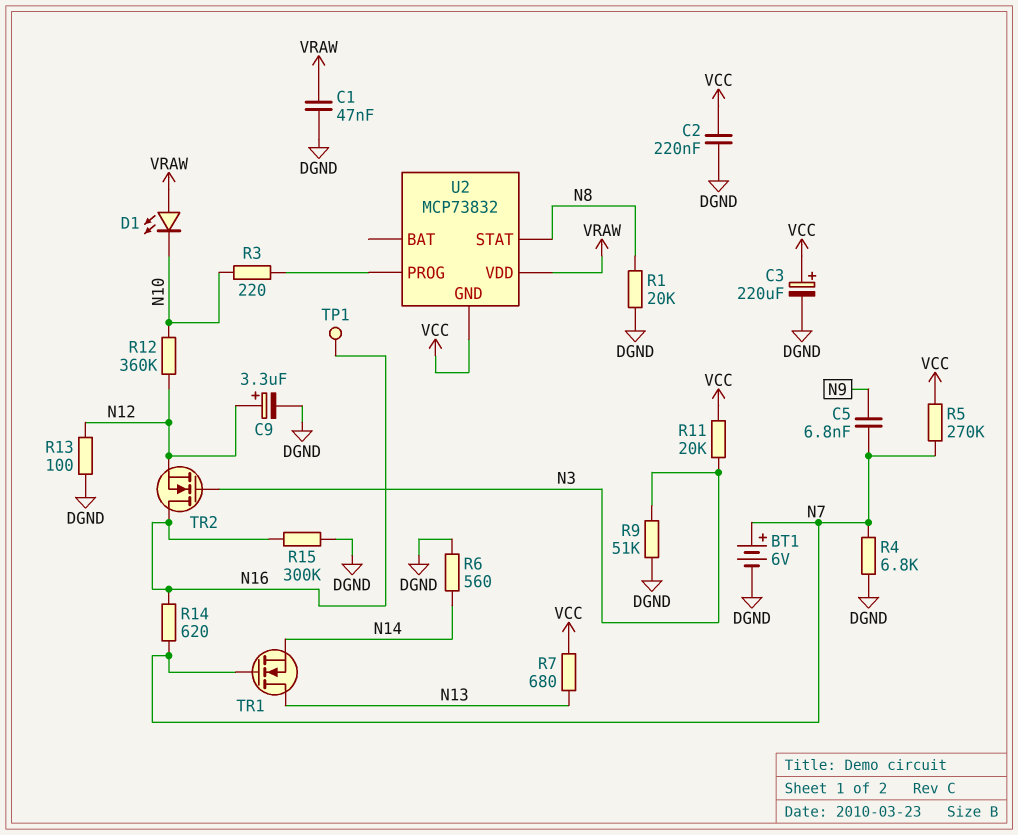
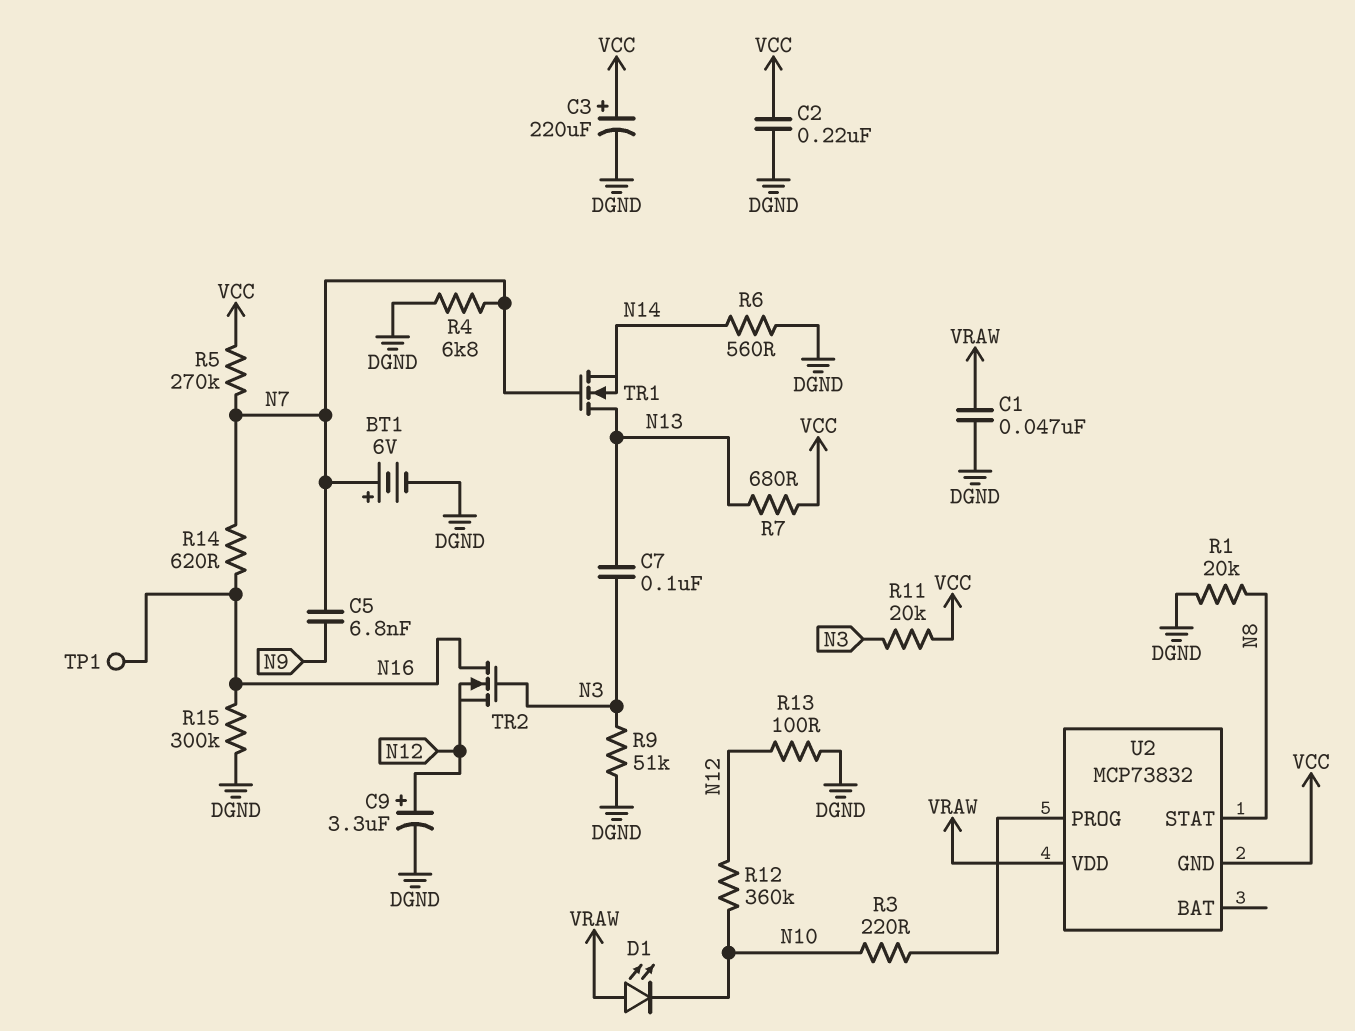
C7: none -> 100nF (N3, N13)

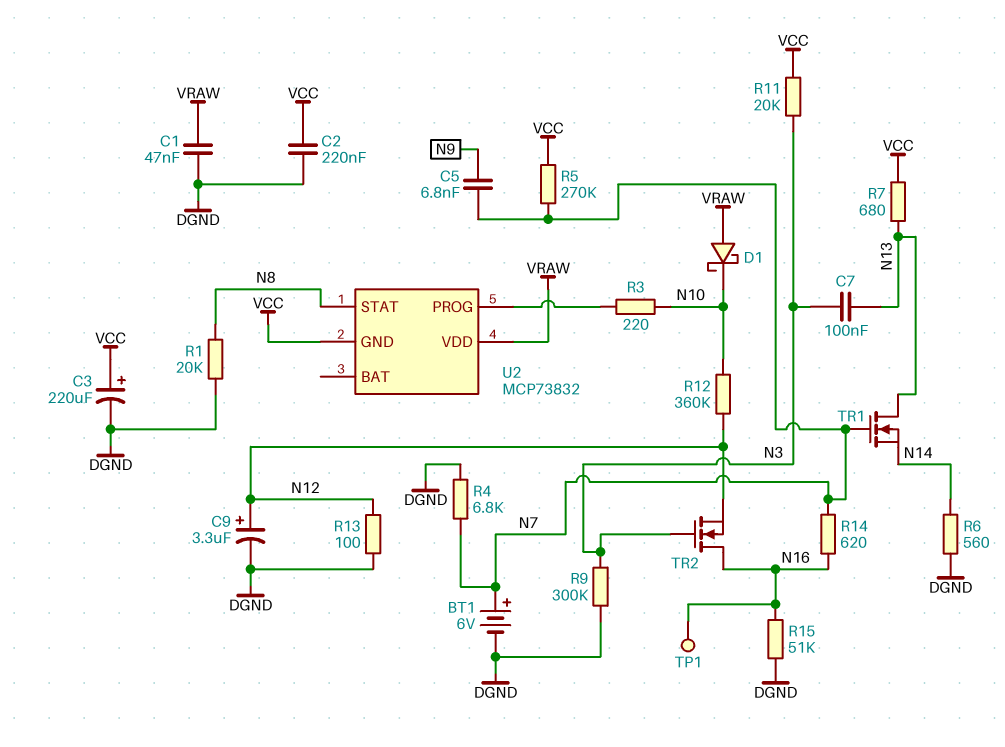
D1: LED (A VRAW, K N10) -> schottky (A VRAW, K N10)
R9: 51k (DGND, N3) -> 300k (DGND, N3)
R15: 300k (DGND, N16) -> 51k (DGND, N16)

